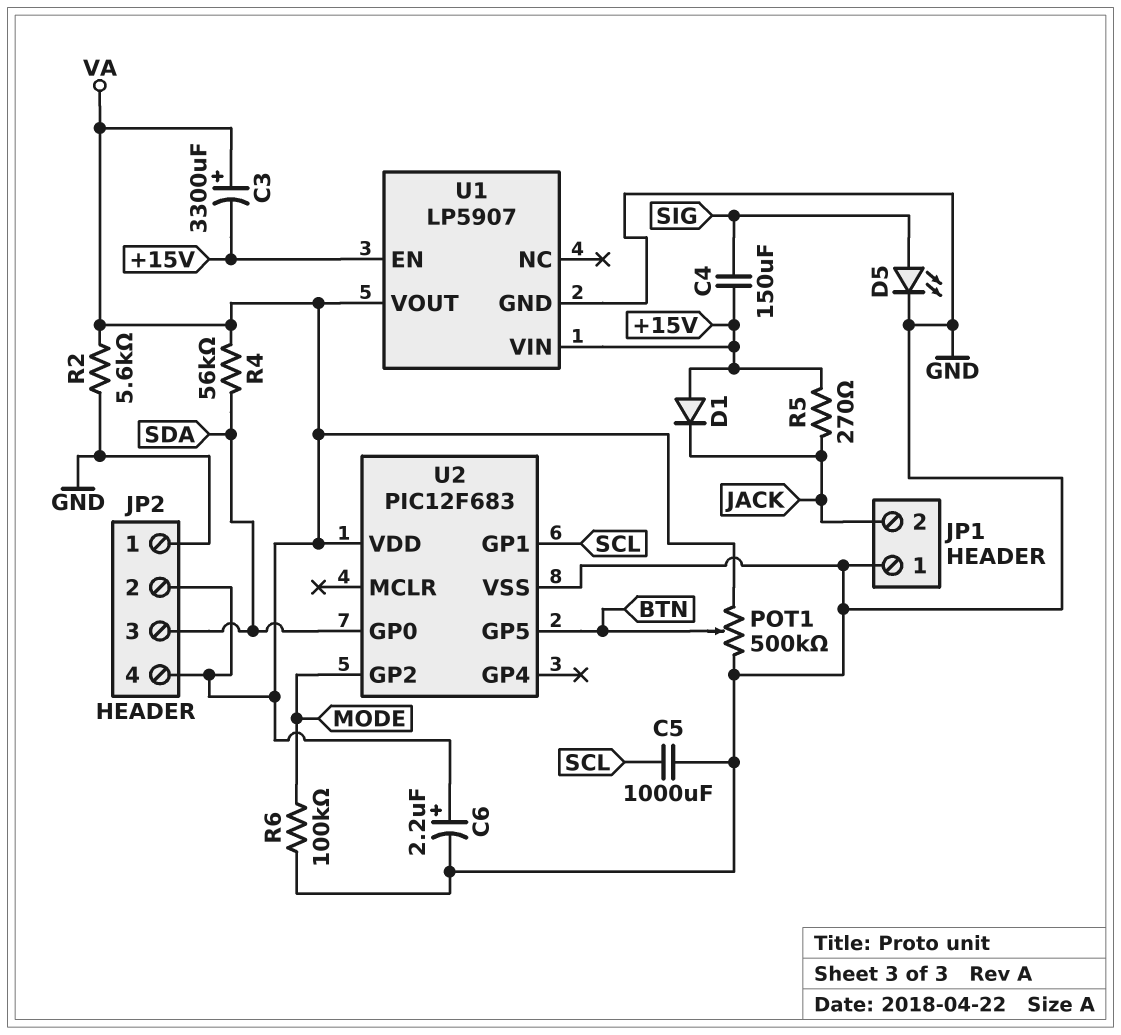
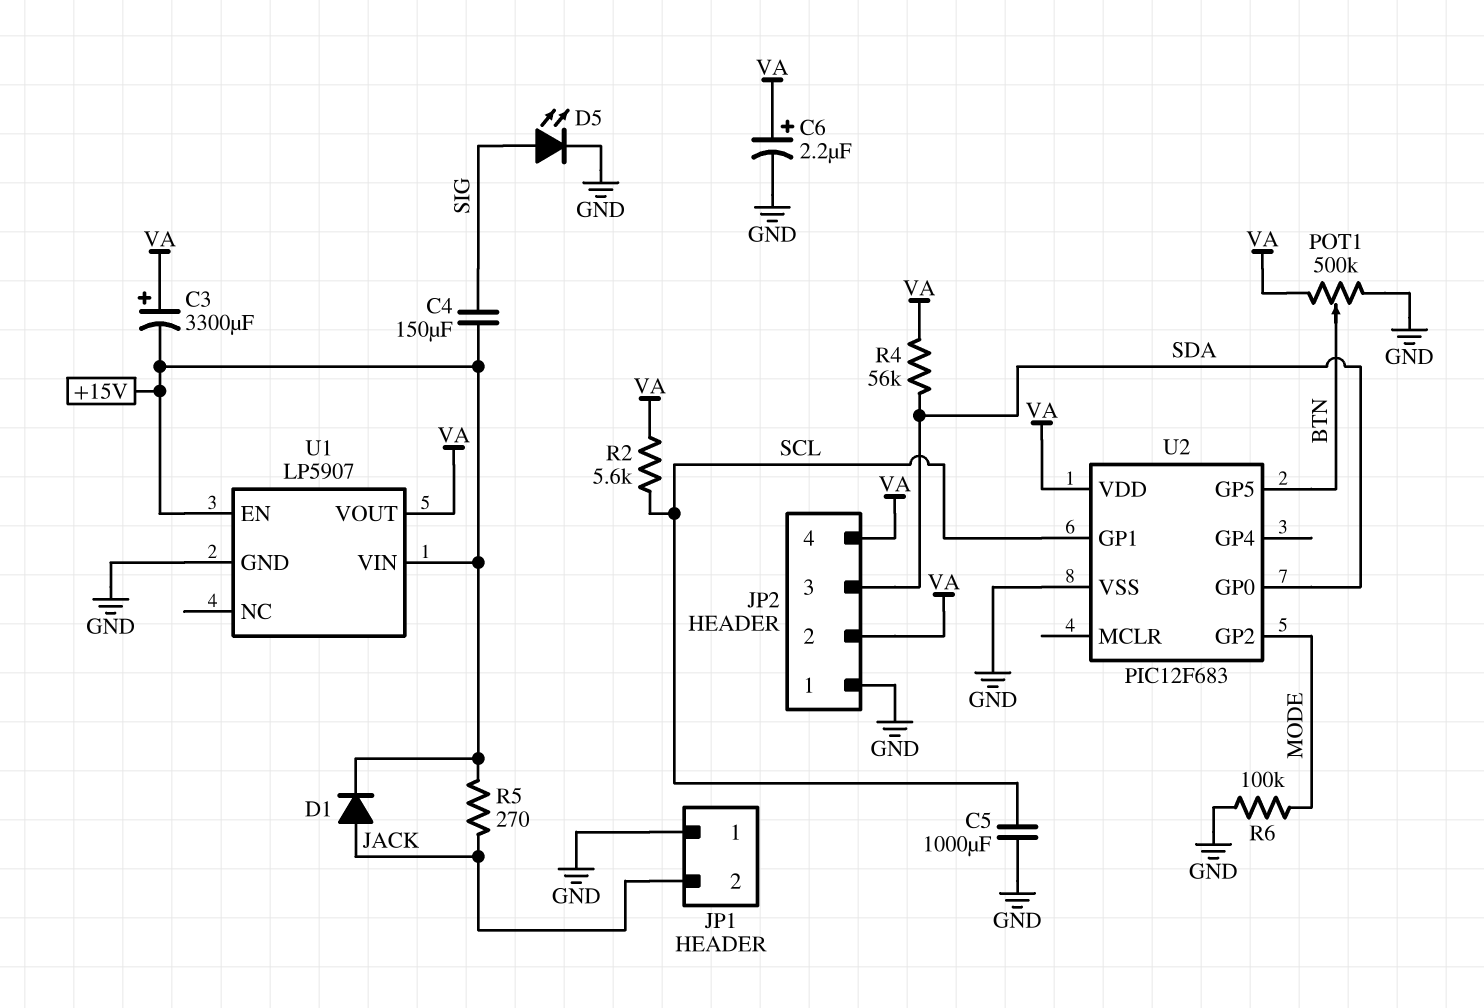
D1: diode (A +15V, K JACK) -> diode (A JACK, K +15V)
R2: 5.6k (GND, VA) -> 5.6k (SCL, VA)

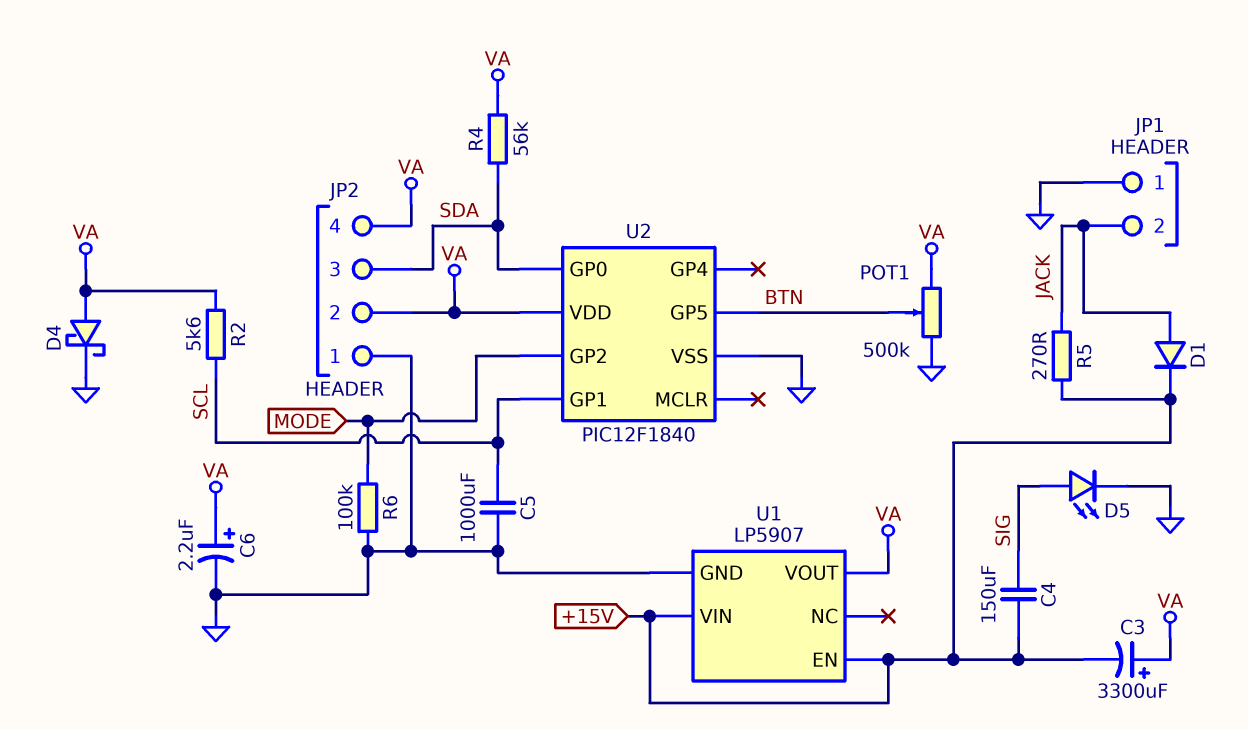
D4: none -> schottky (A VA, K GND)
U2: PIC12F683 -> PIC12F1840

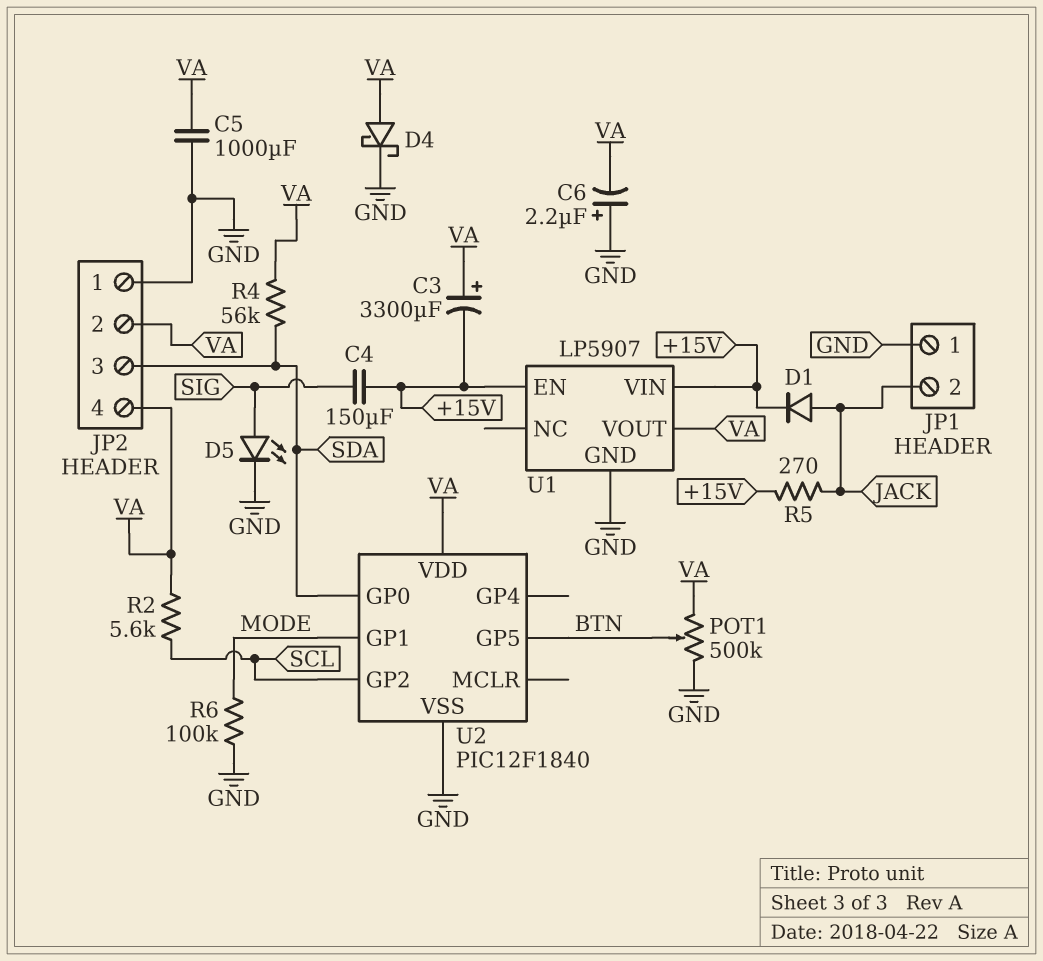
C5: 1000uF (GND, SCL) -> 1000uF (GND, VA)
C6: 2.2uF (plus VA, minus GND) -> 2.2uF (plus GND, minus VA)
U2 pin GP1: SCL -> MODE
U2 pin GP2: MODE -> SCL

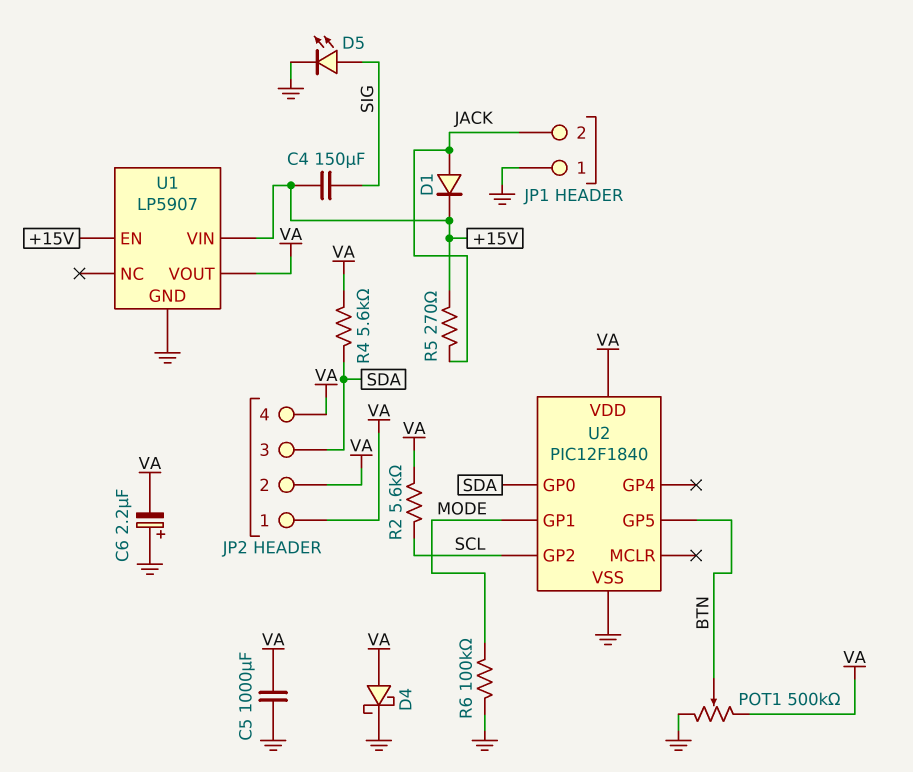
C3: 3300uF (plus VA, minus +15V) -> none
JP2 pin 1: GND -> VA
R4: 56k (SDA, VA) -> 5.6k (SDA, VA)

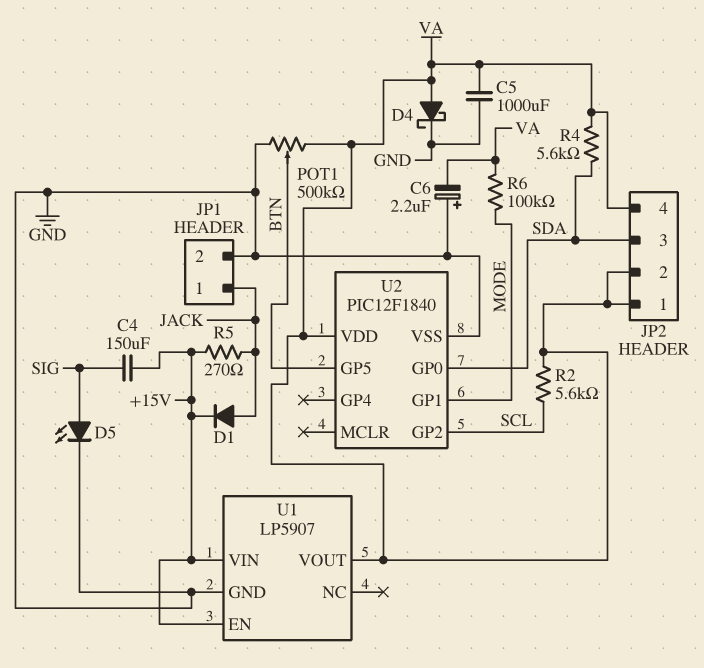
JP1 pin 1: GND -> JACK
JP1 pin 2: JACK -> GND
R6: 100k (GND, MODE) -> 100k (MODE, VA)

